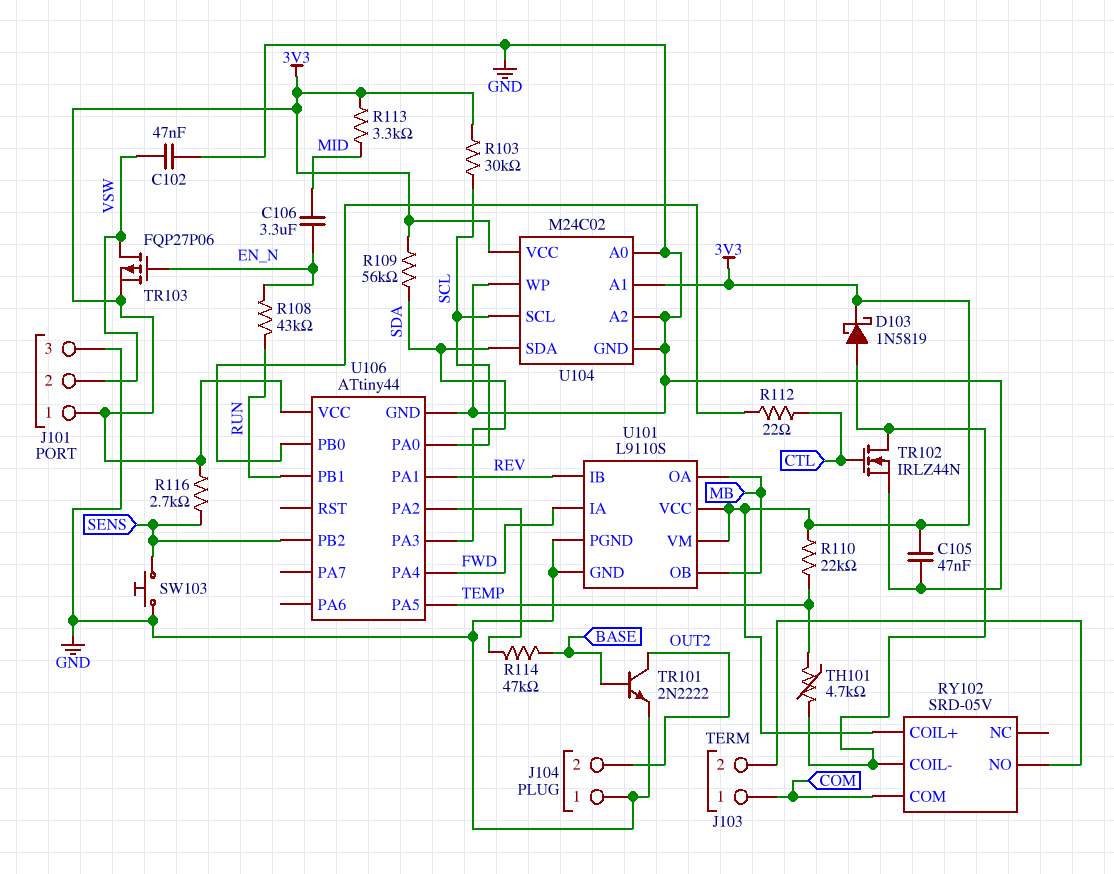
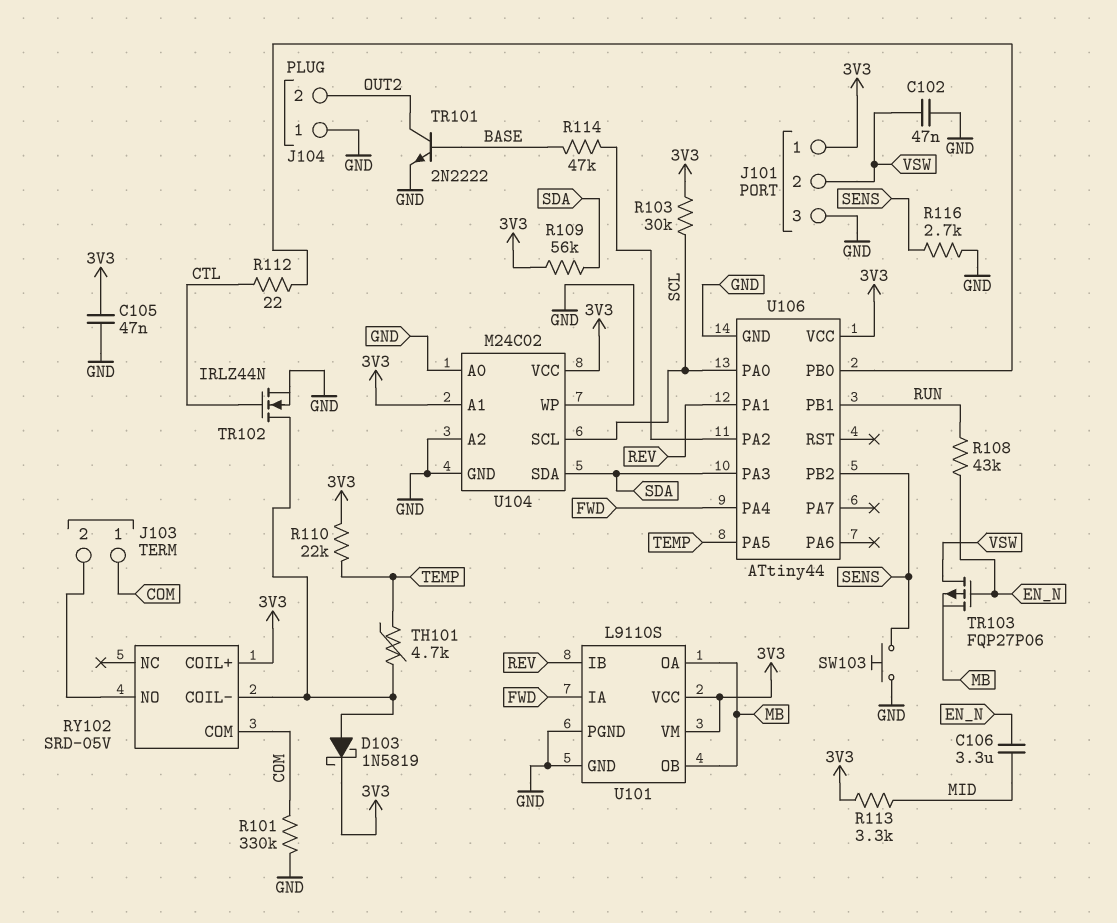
R101: none -> 330k (COM, GND)
R116: 2.7k (3V3, SENS) -> 2.7k (GND, SENS)
TR103: PMOS FQP27P06 (G EN_N, D VSW, S 3V3) -> PMOS FQP27P06 (G EN_N, D VSW, S MB)

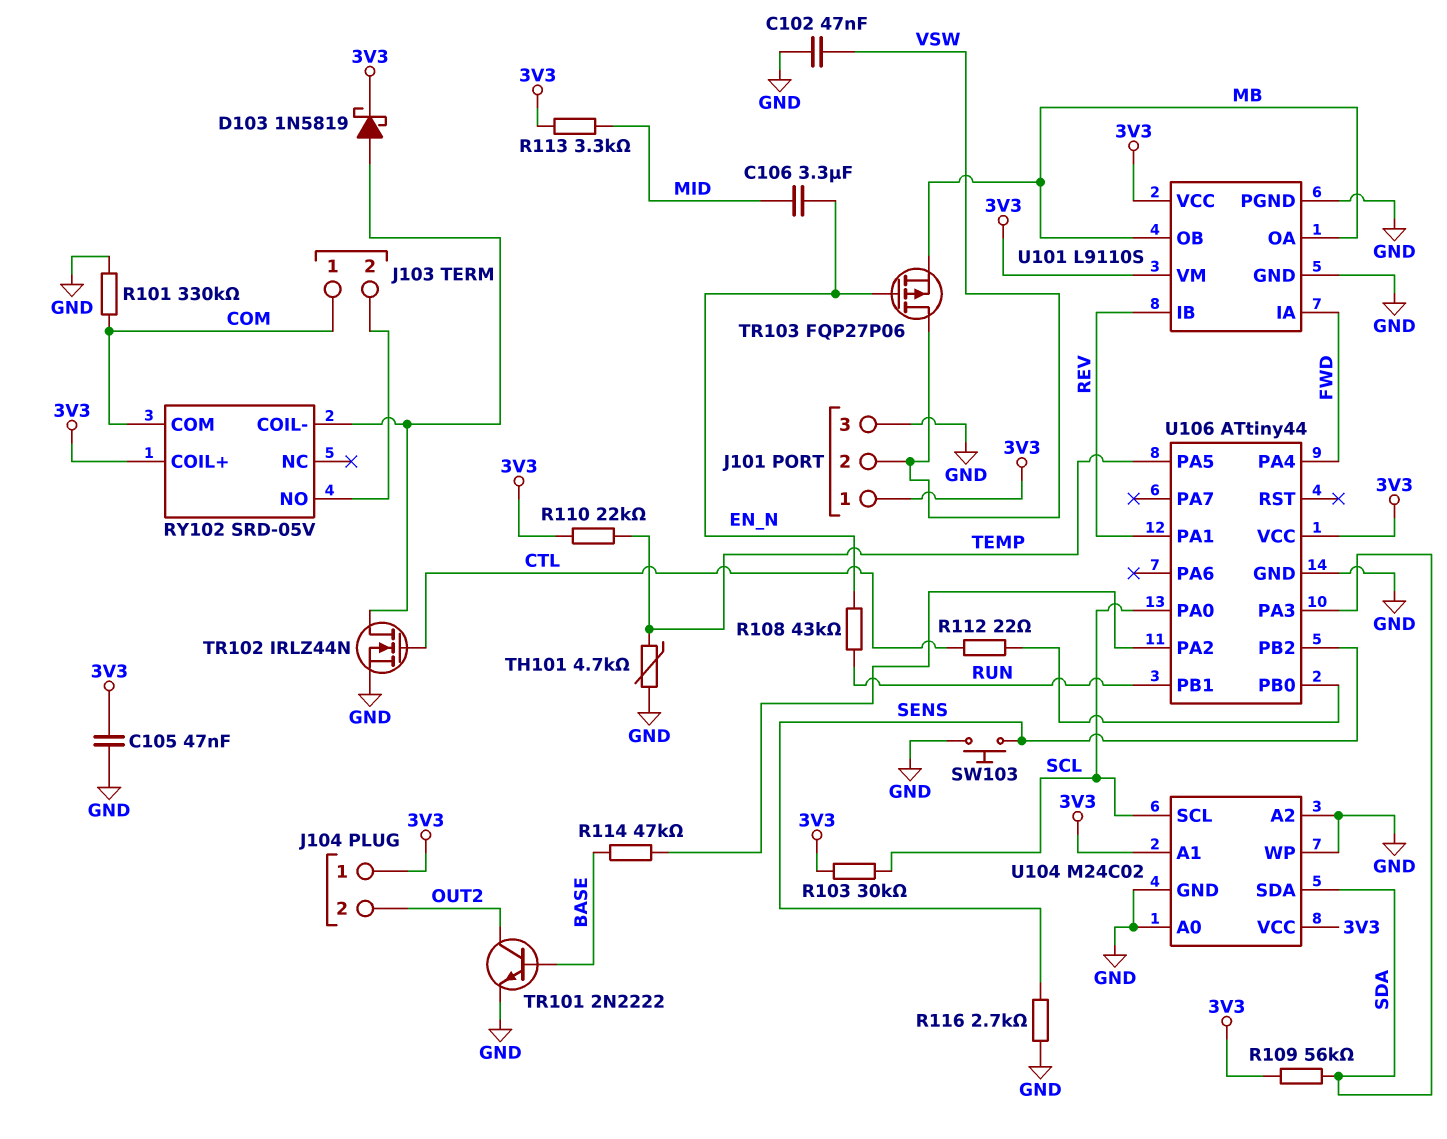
J104 pin 1: GND -> 3V3
TH101: 4.7k (RY102/COIL-, TEMP) -> 4.7k (GND, TEMP)

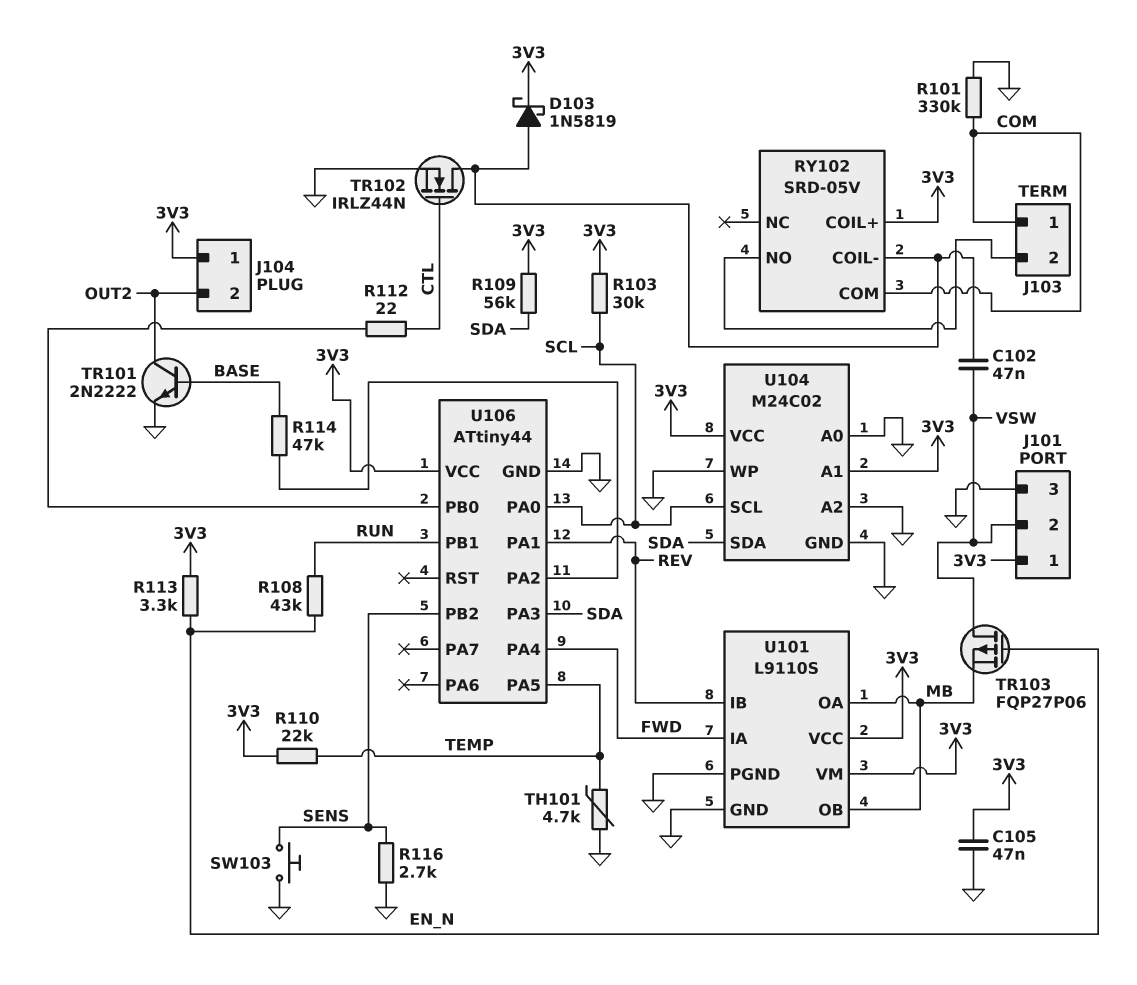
C102: 47nF (GND, VSW) -> 47nF (RY102/COIL-, VSW)
C106: 3.3uF (EN_N, MID) -> none
R113: 3.3k (3V3, MID) -> 3.3k (3V3, EN_N)

